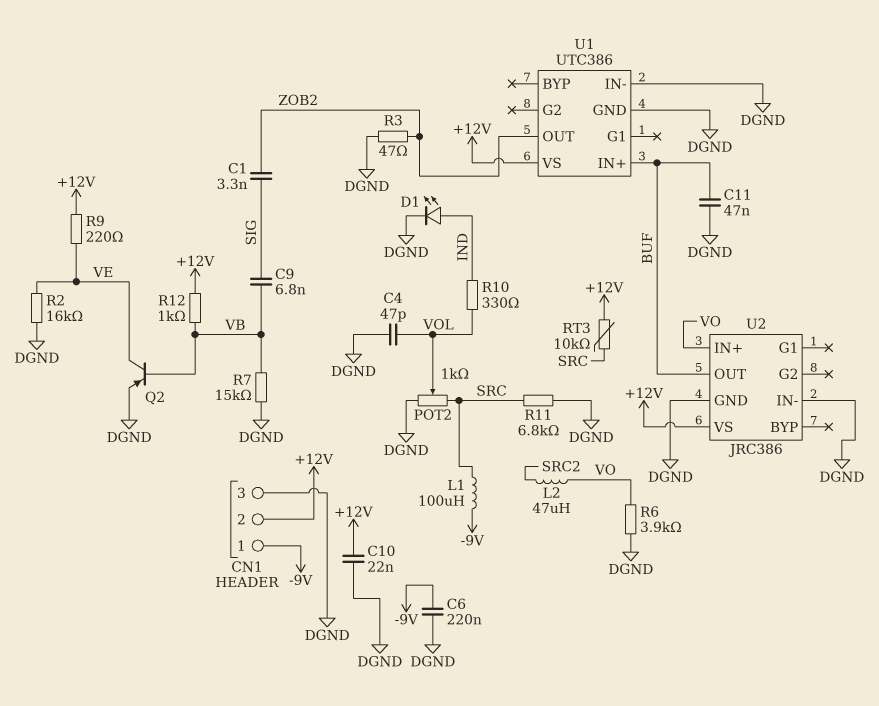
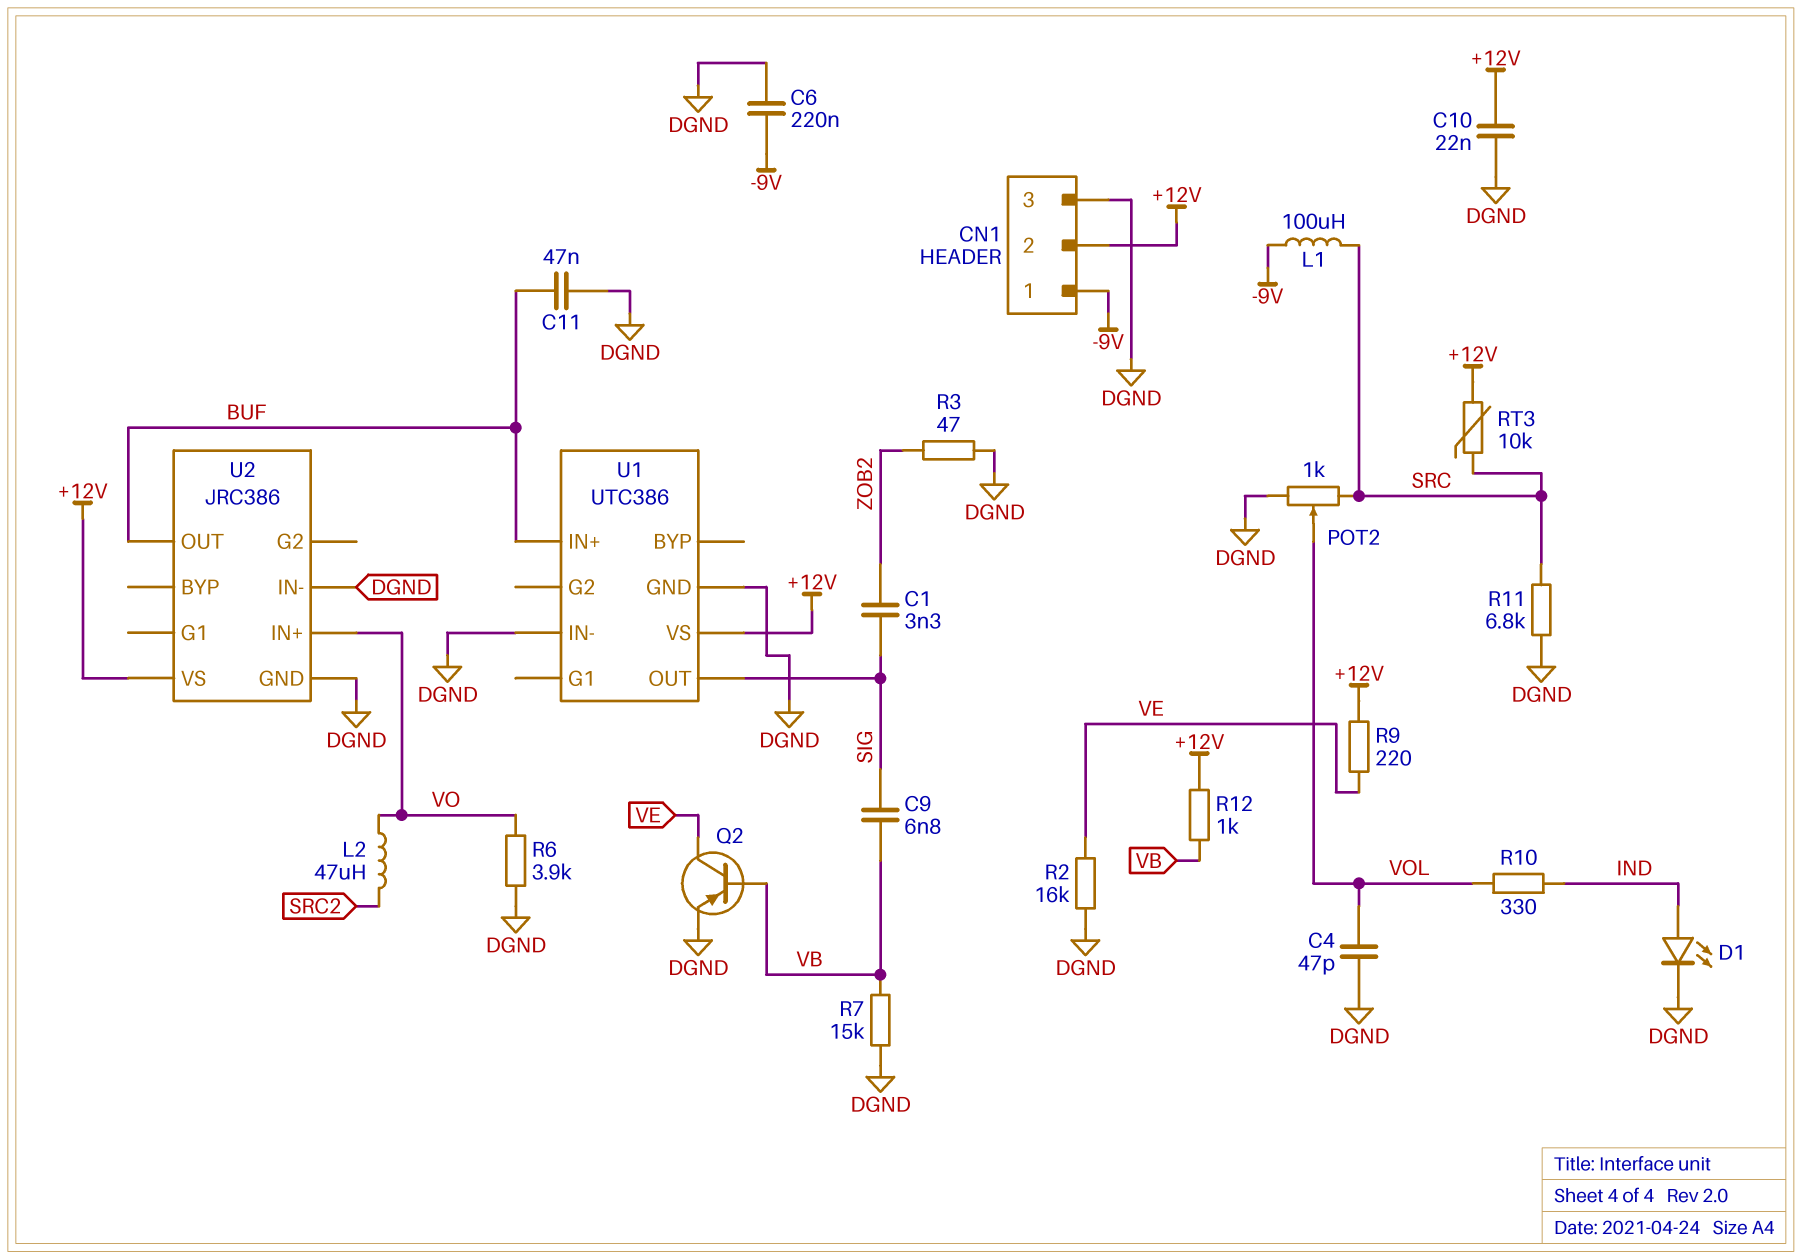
U1 pin OUT: ZOB2 -> SIG

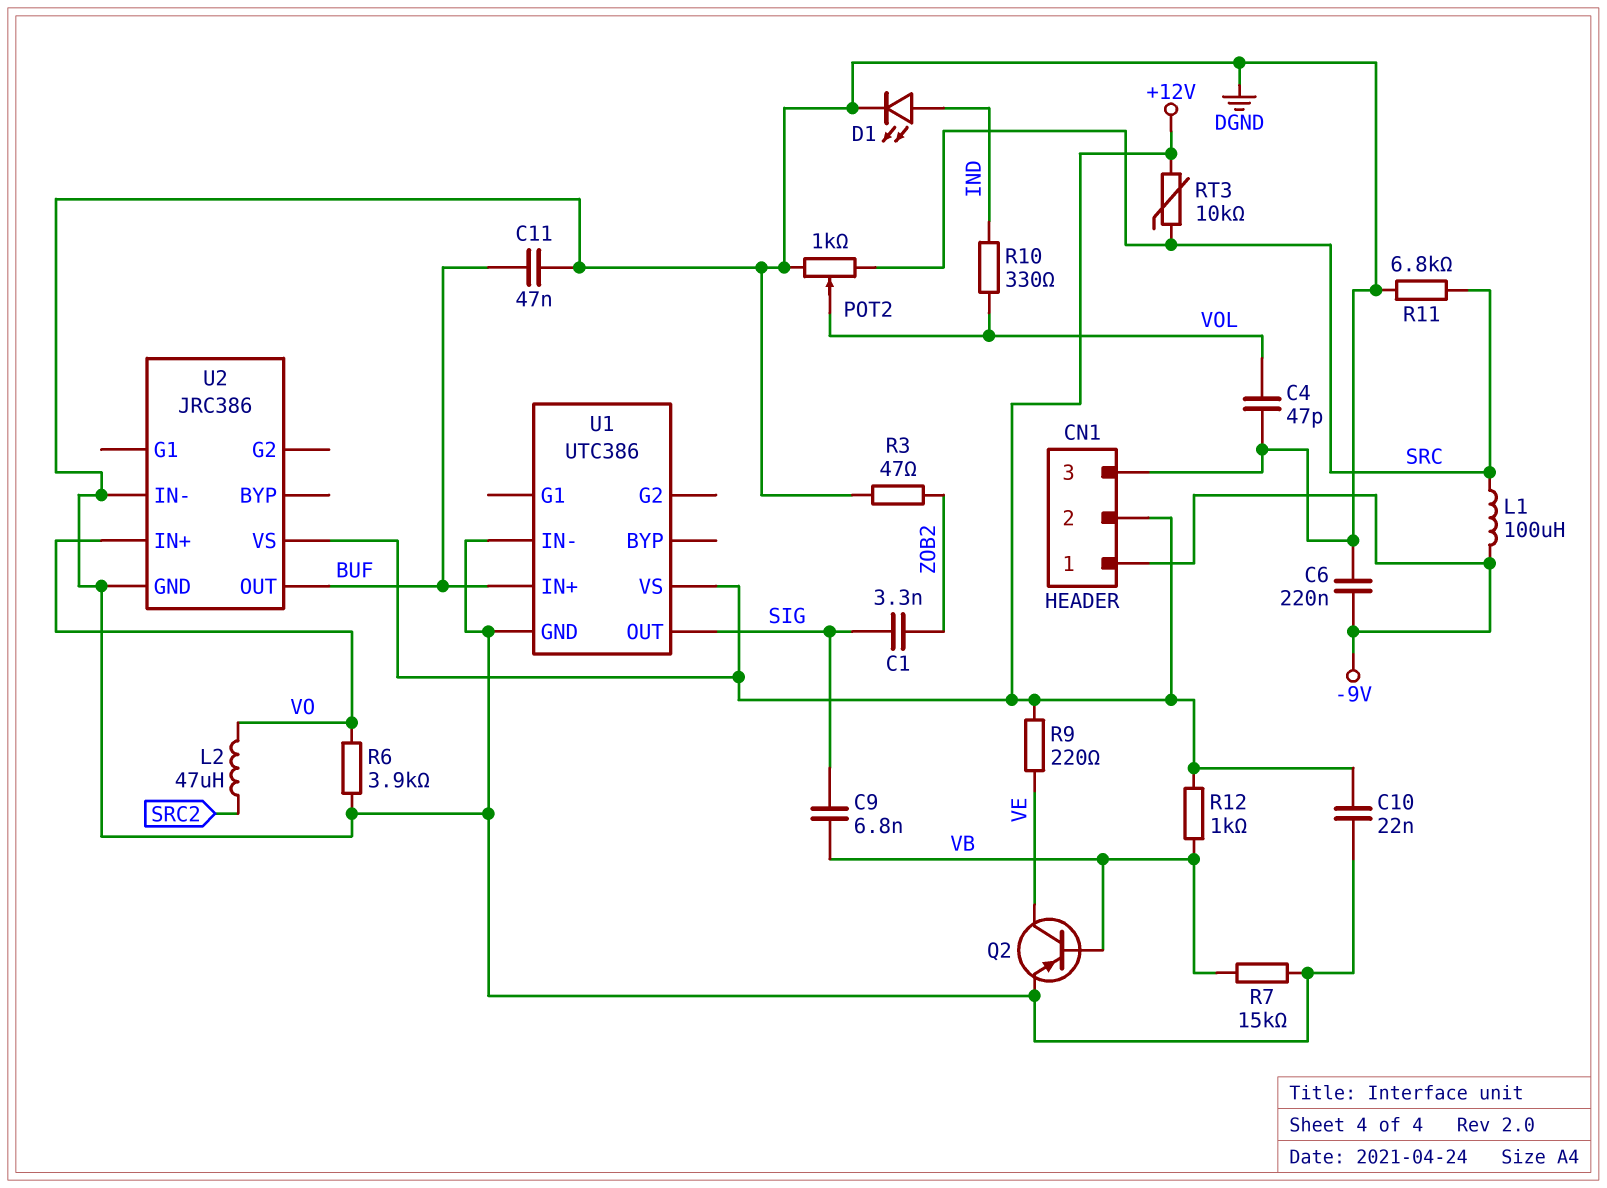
R2: 16k (DGND, VE) -> none

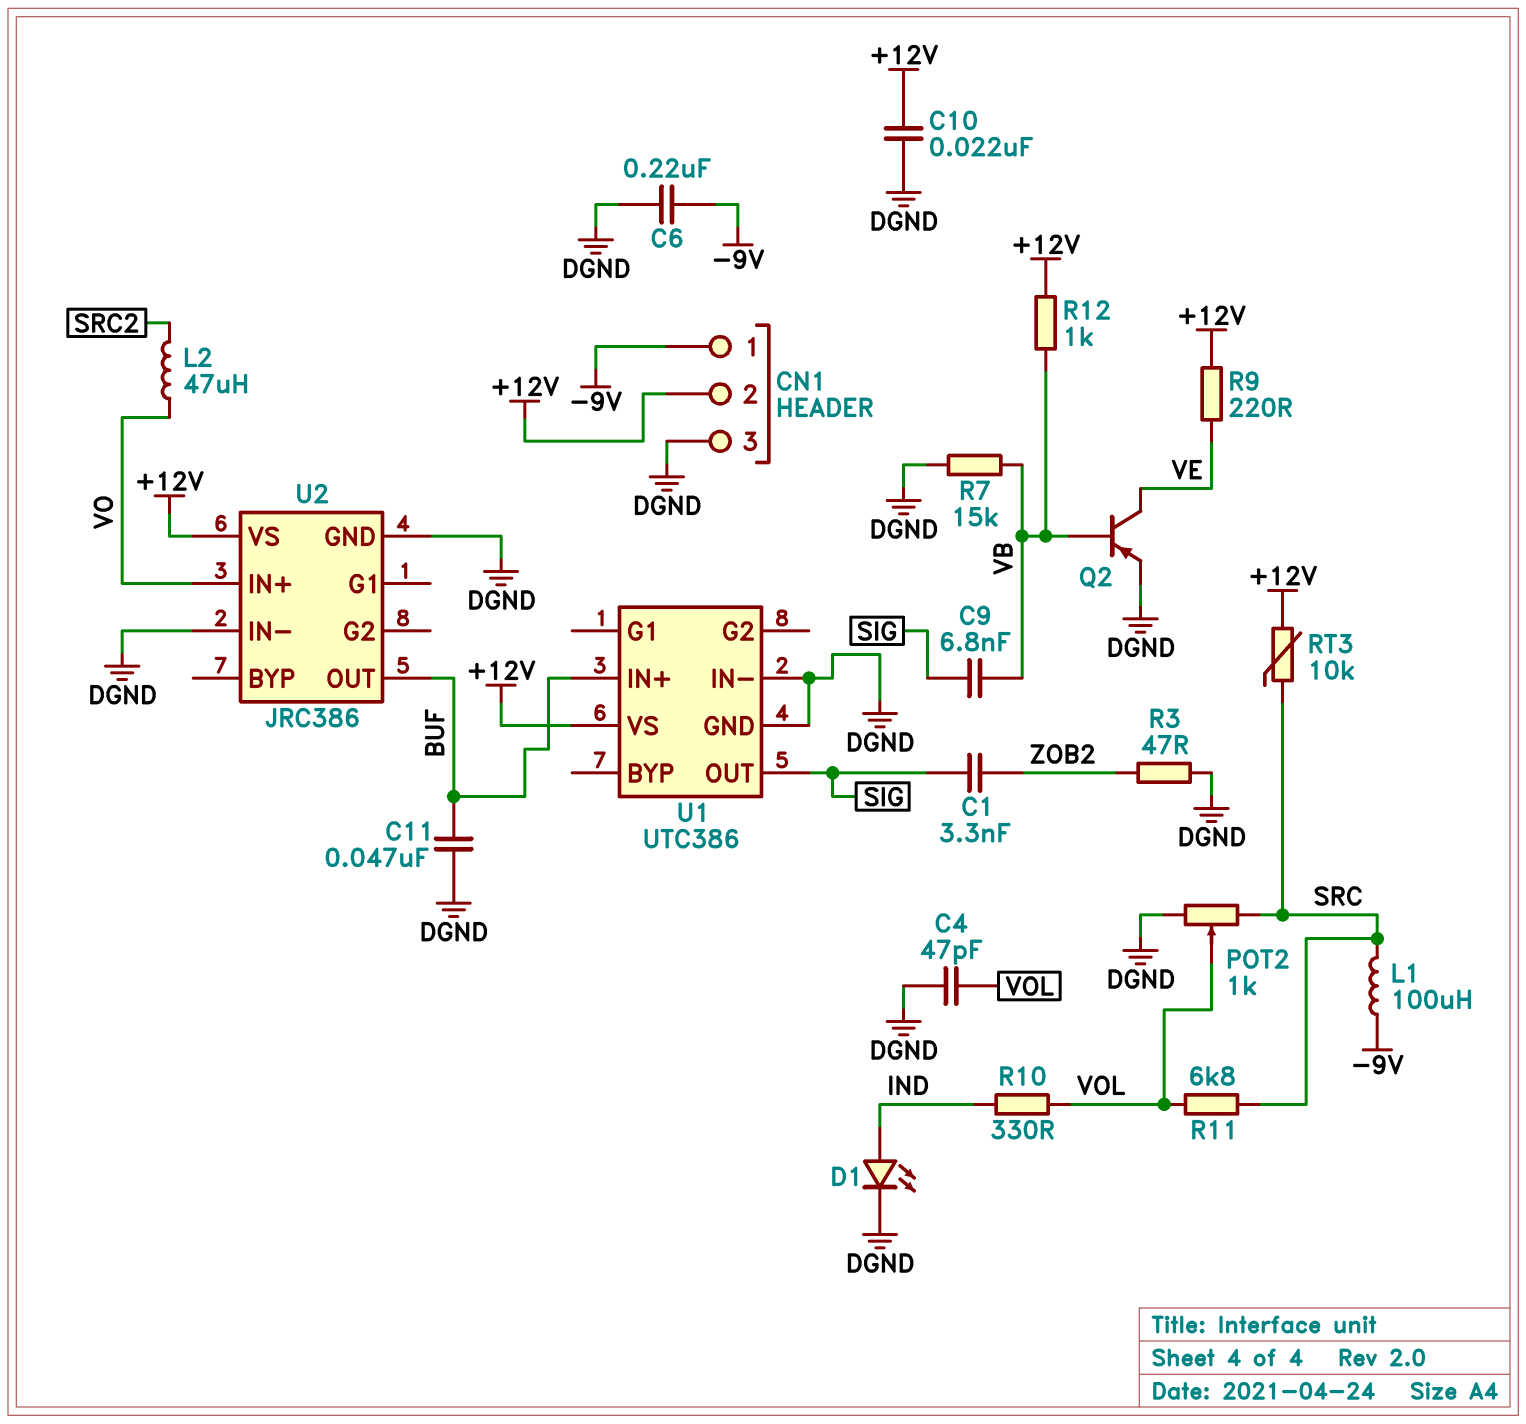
R6: 3.9k (DGND, VO) -> none
R11: 6.8k (DGND, SRC) -> 6.8k (SRC, VOL)

